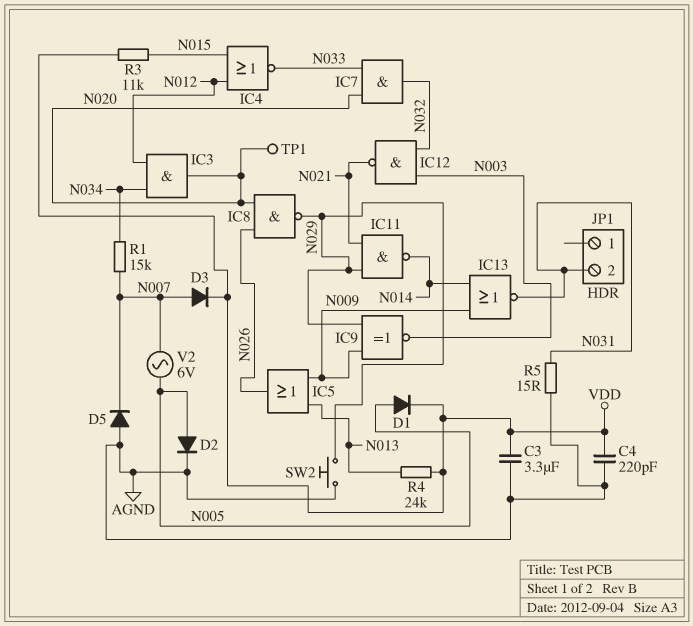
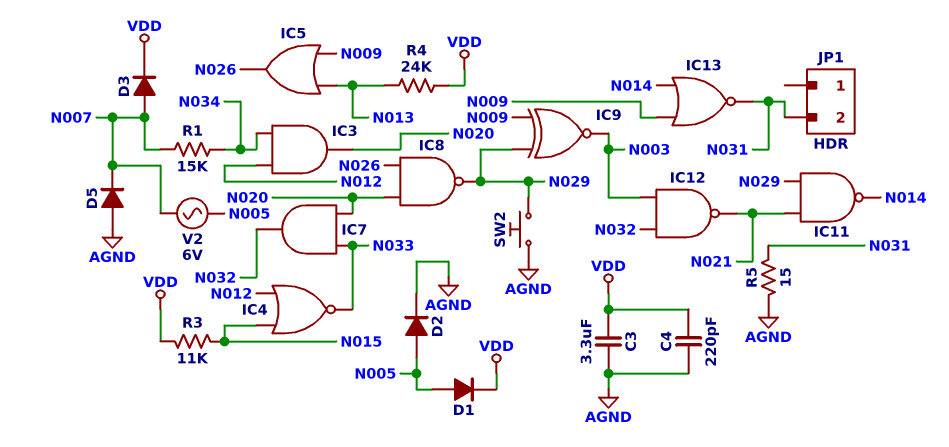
TP1: test point (N020) -> none

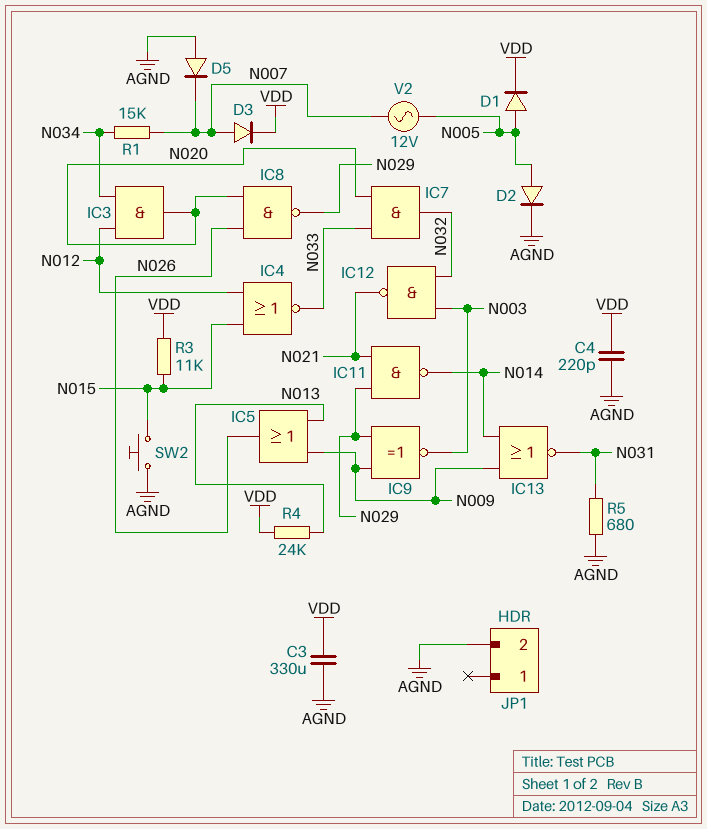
C3: 3.3uF (AGND, VDD) -> 330uF (AGND, VDD)
JP1 pin 2: N031 -> AGND
R5: 15 (AGND, N031) -> 680 (AGND, N031)
SW2: button (AGND, N029) -> button (AGND, N015)
V2: AC 6V (N005, N007) -> AC 12V (N005, N007)

